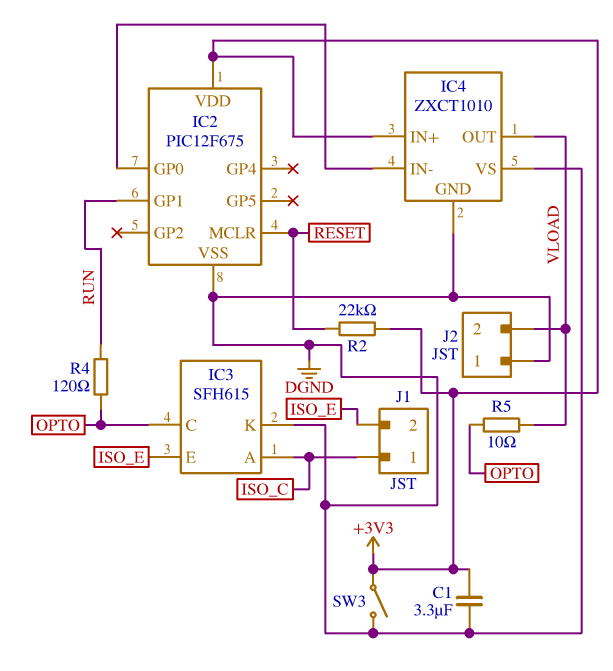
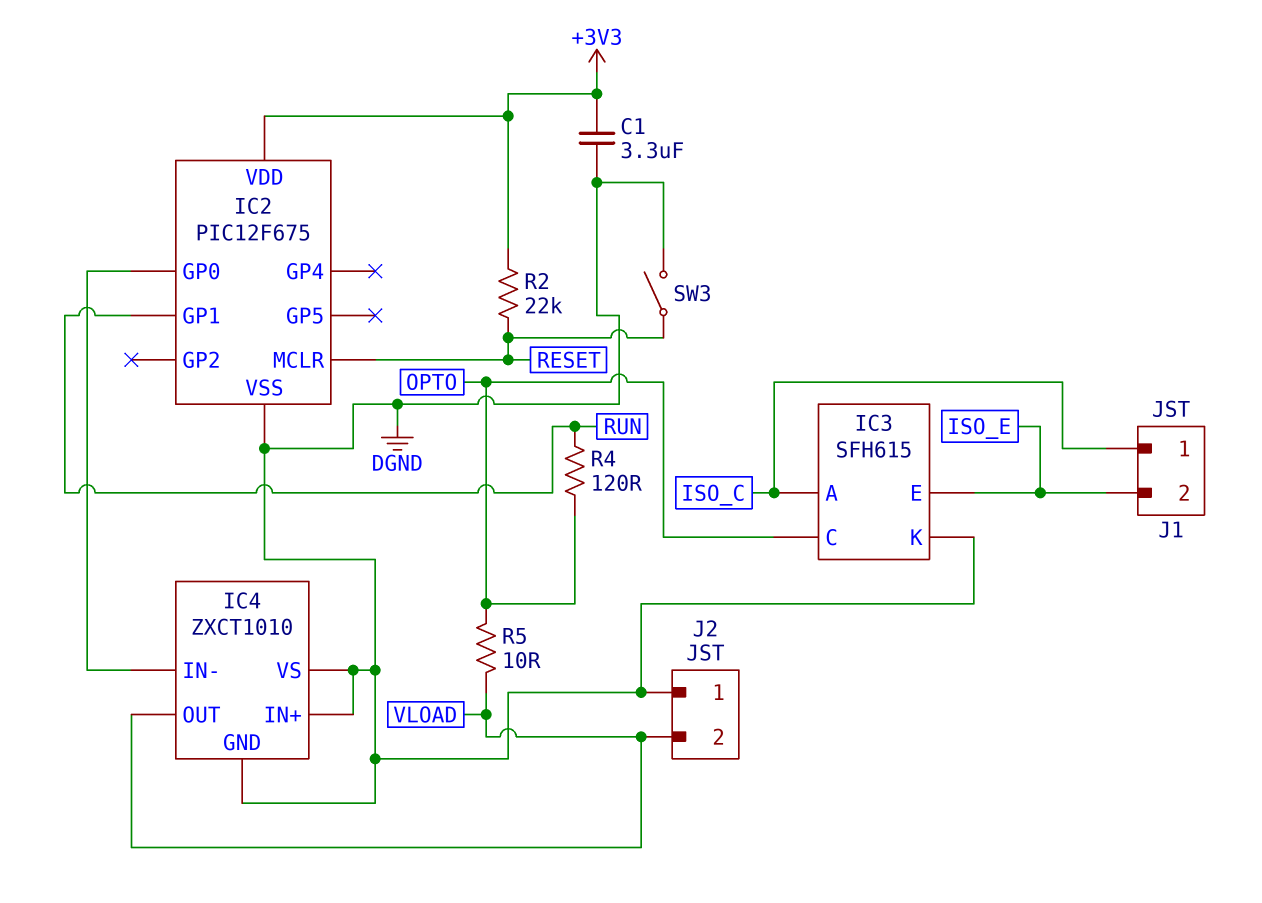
IC4 pin IN+: +3V3 -> DGND
SW3: switch (+3V3, DGND) -> switch (DGND, RESET)

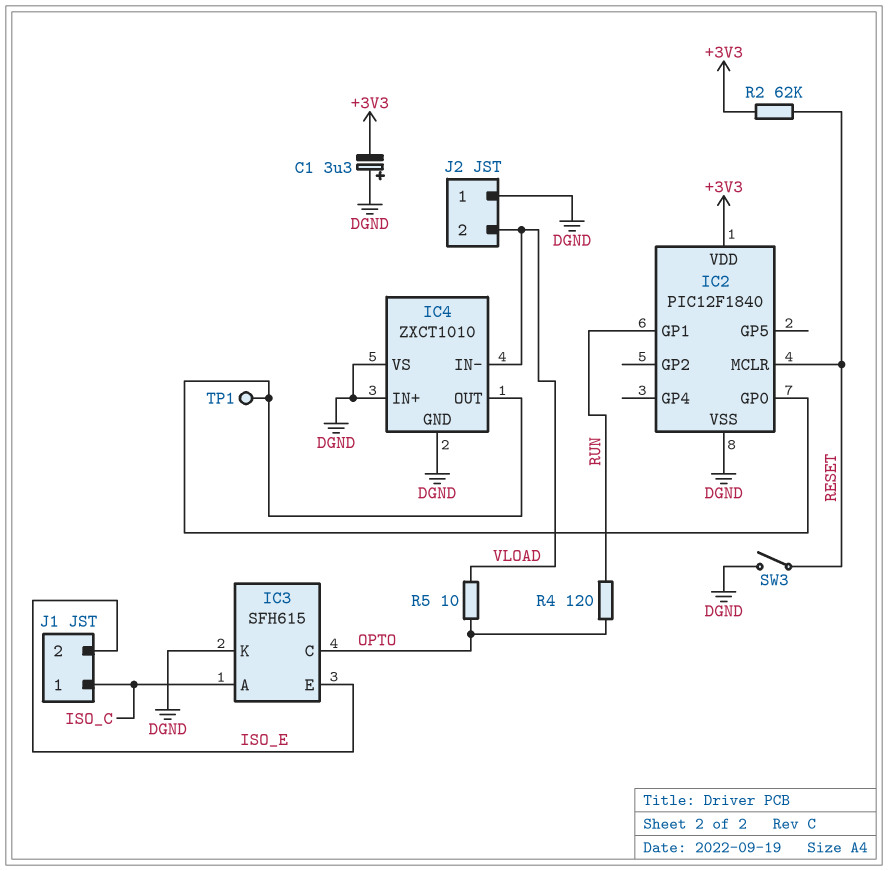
C1: 3.3uF (+3V3, DGND) -> 3.3uF (plus DGND, minus +3V3)
IC2: PIC12F675 -> PIC12F1840
IC4 pin IN-: IC2/GP0 -> VLOAD
IC4 pin OUT: VLOAD -> IC2/GP0
R2: 22k (+3V3, RESET) -> 62k (+3V3, RESET)
TP1: none -> test point (IC2/GP0)

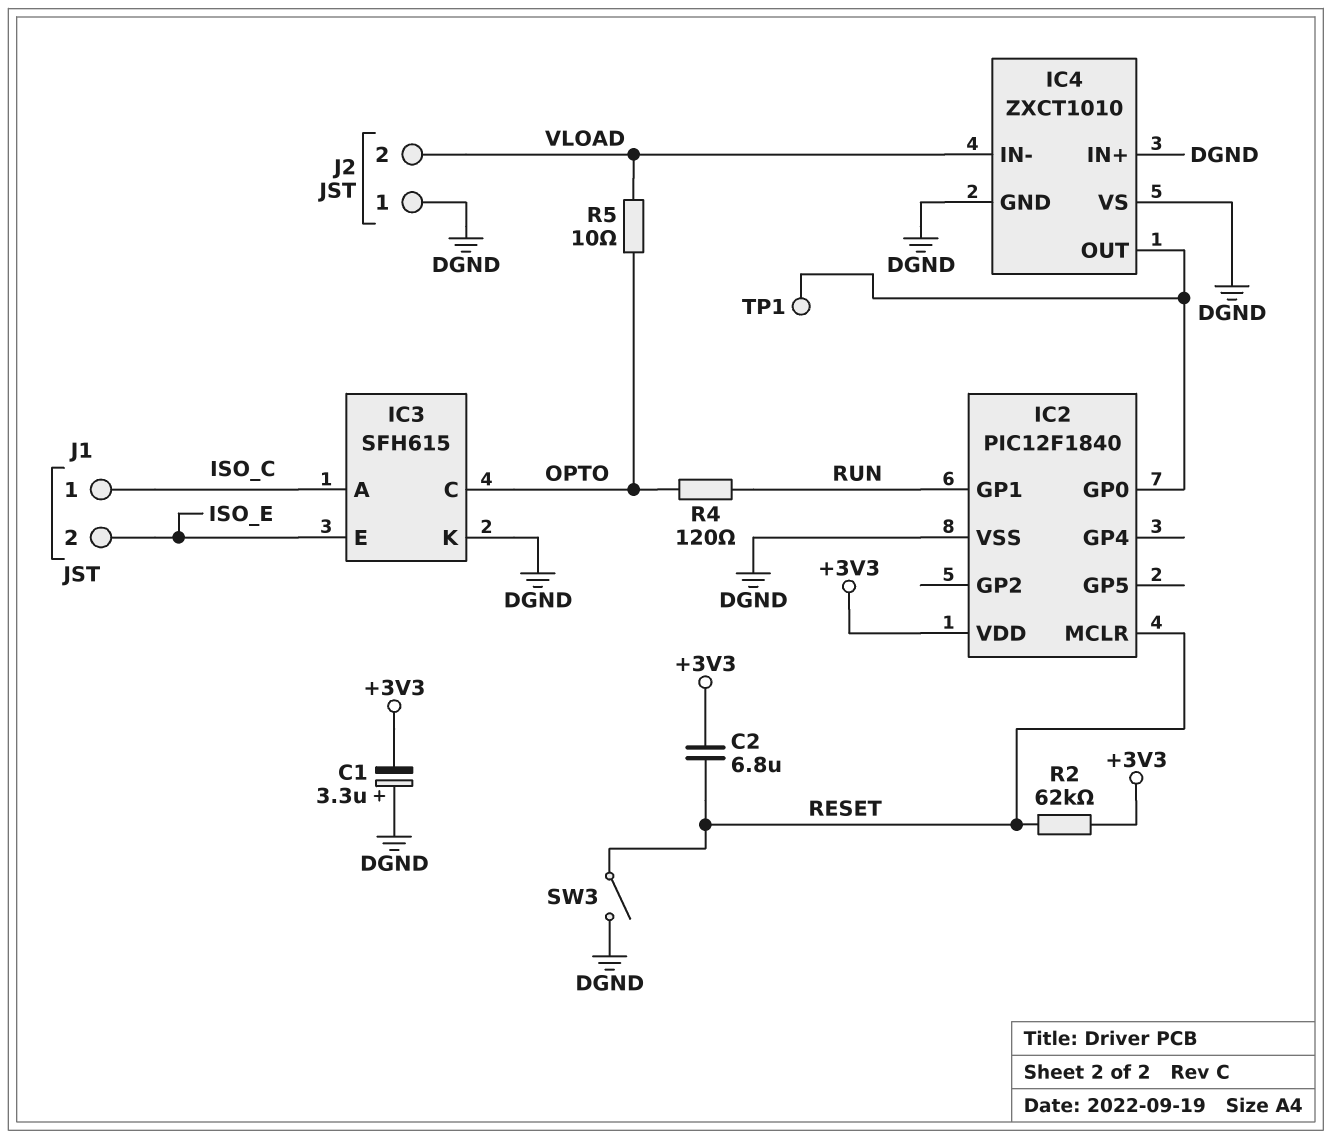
C2: none -> 6.8uF (+3V3, RESET)

